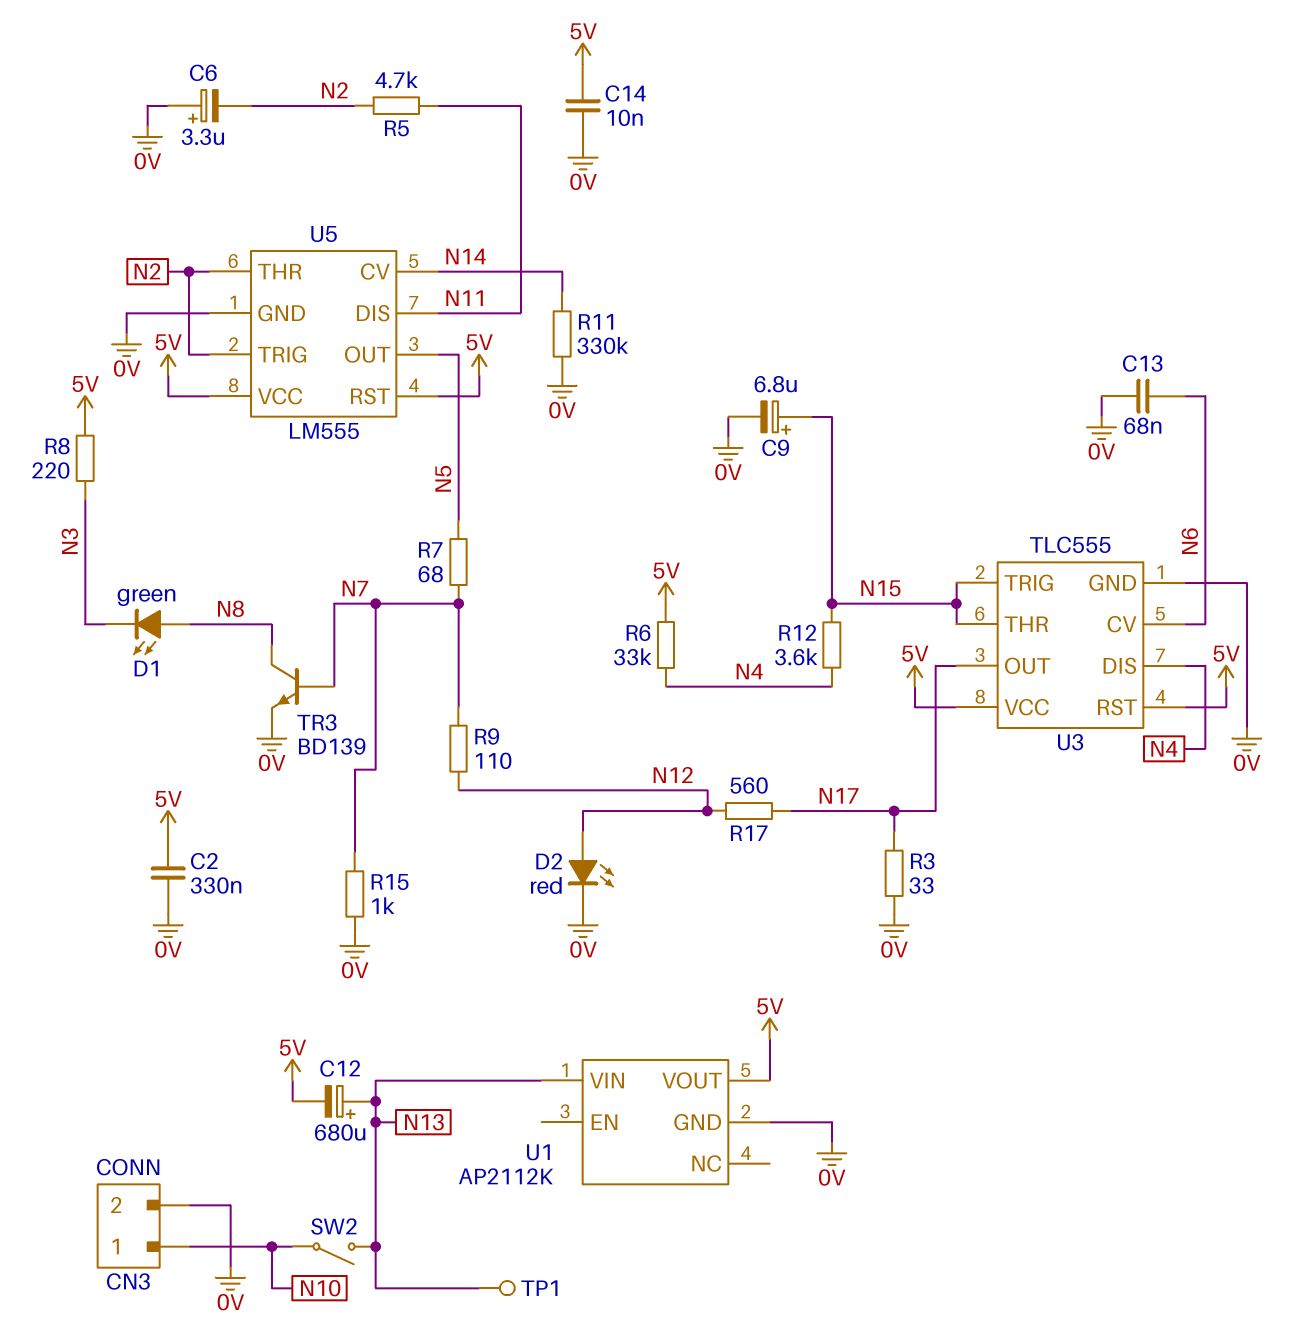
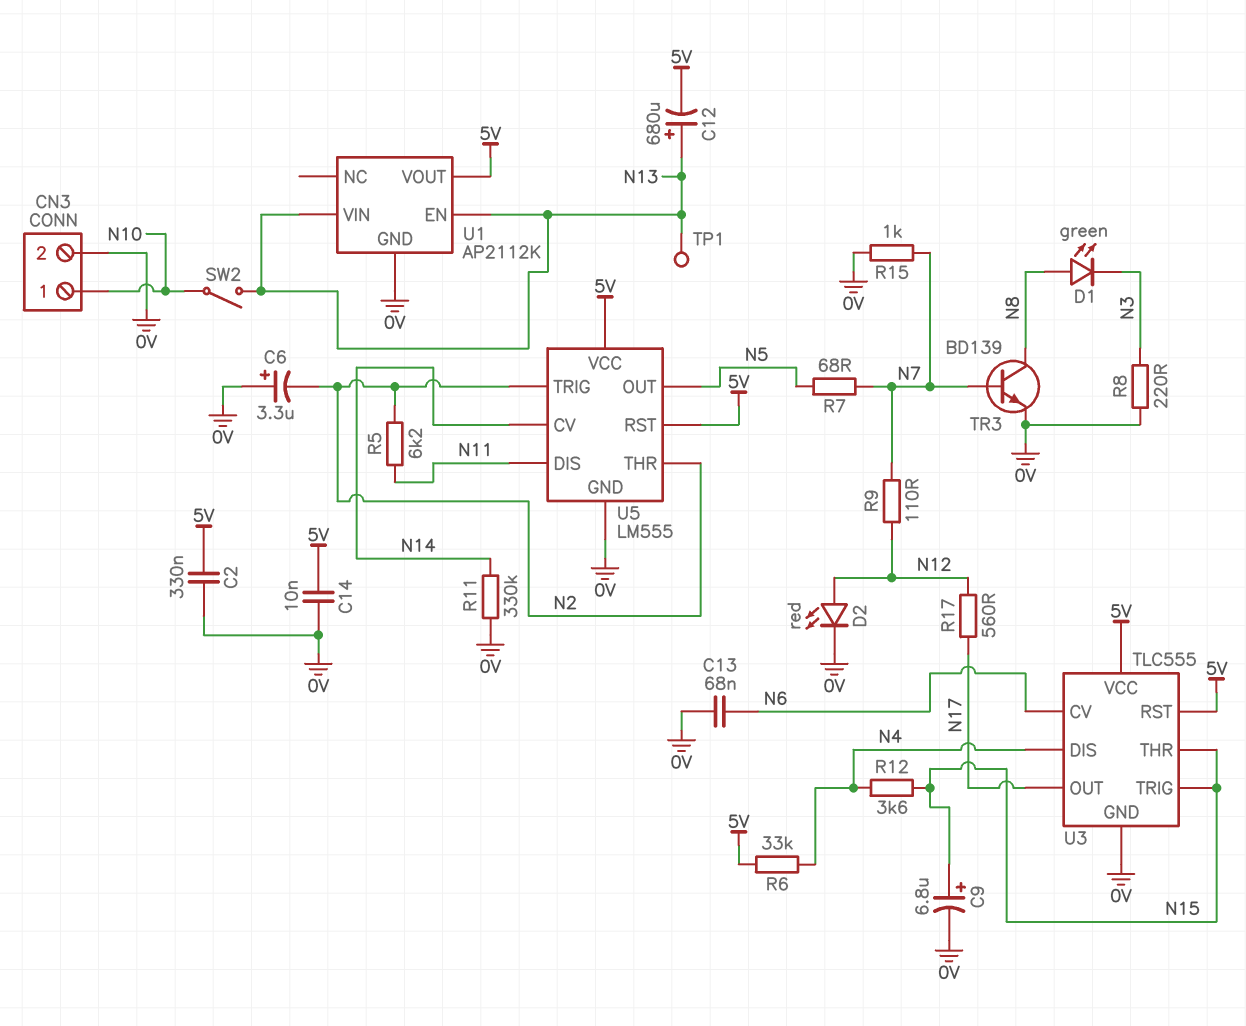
R3: 33 (0V, N17) -> none
R5: 4.7k (N2, N11) -> 6.2k (N2, N11)
R8: 220 (5V, N3) -> 220 (0V, N3)
U1 pin EN: none -> N13

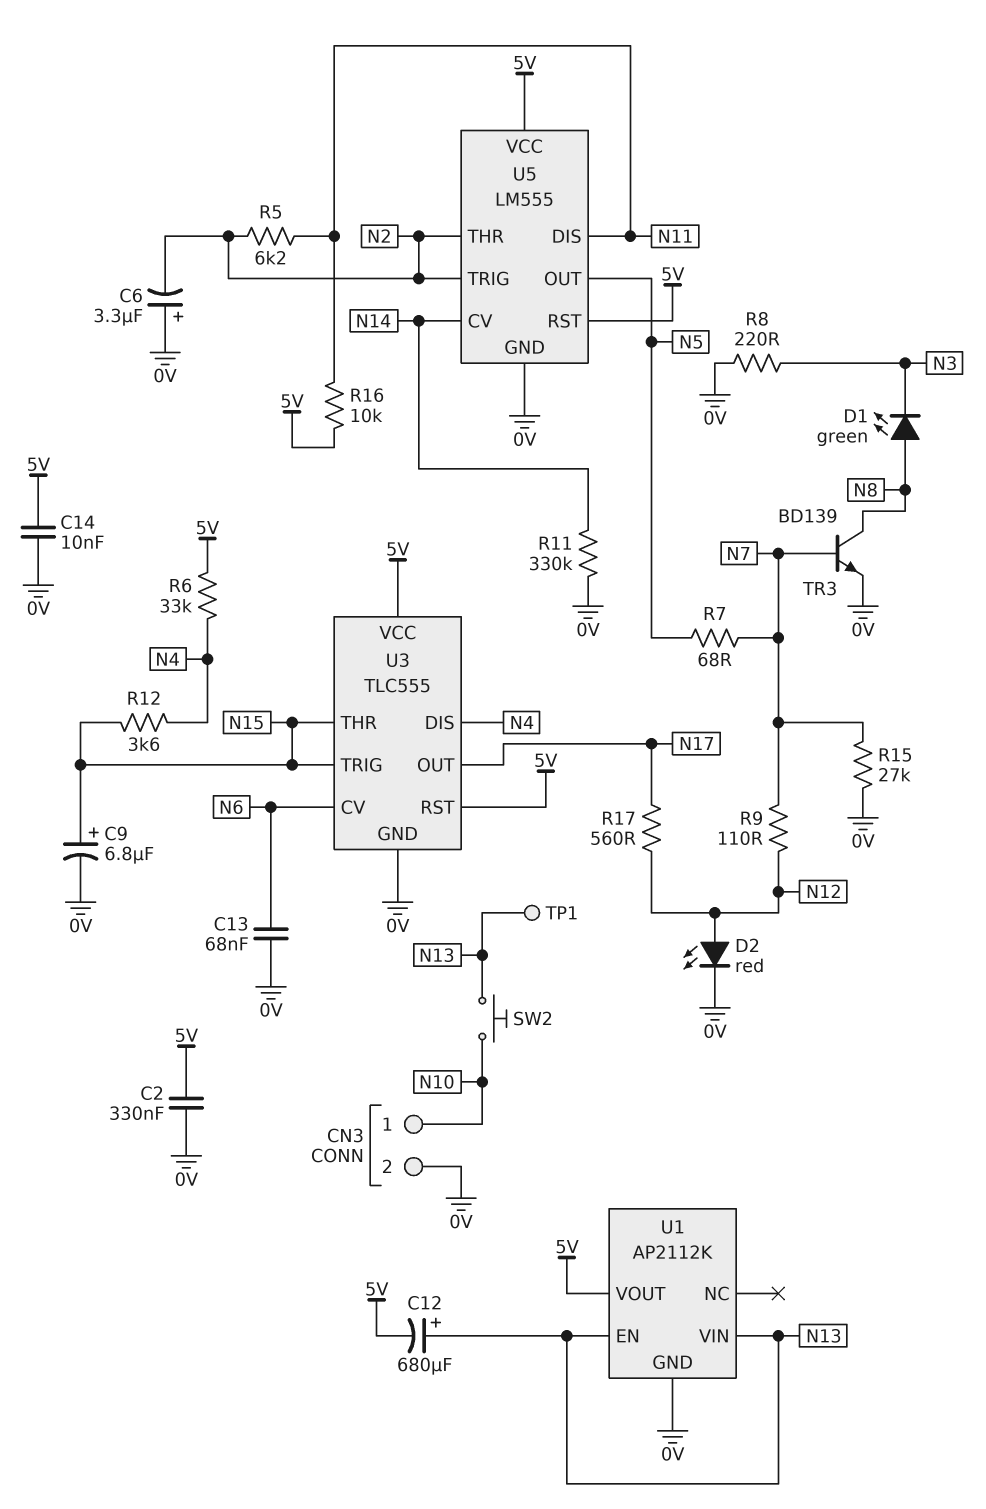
R15: 1k (0V, N7) -> 27k (0V, N7)
R16: none -> 10k (5V, N11)
SW2: switch (N10, N13) -> button (N10, N13)

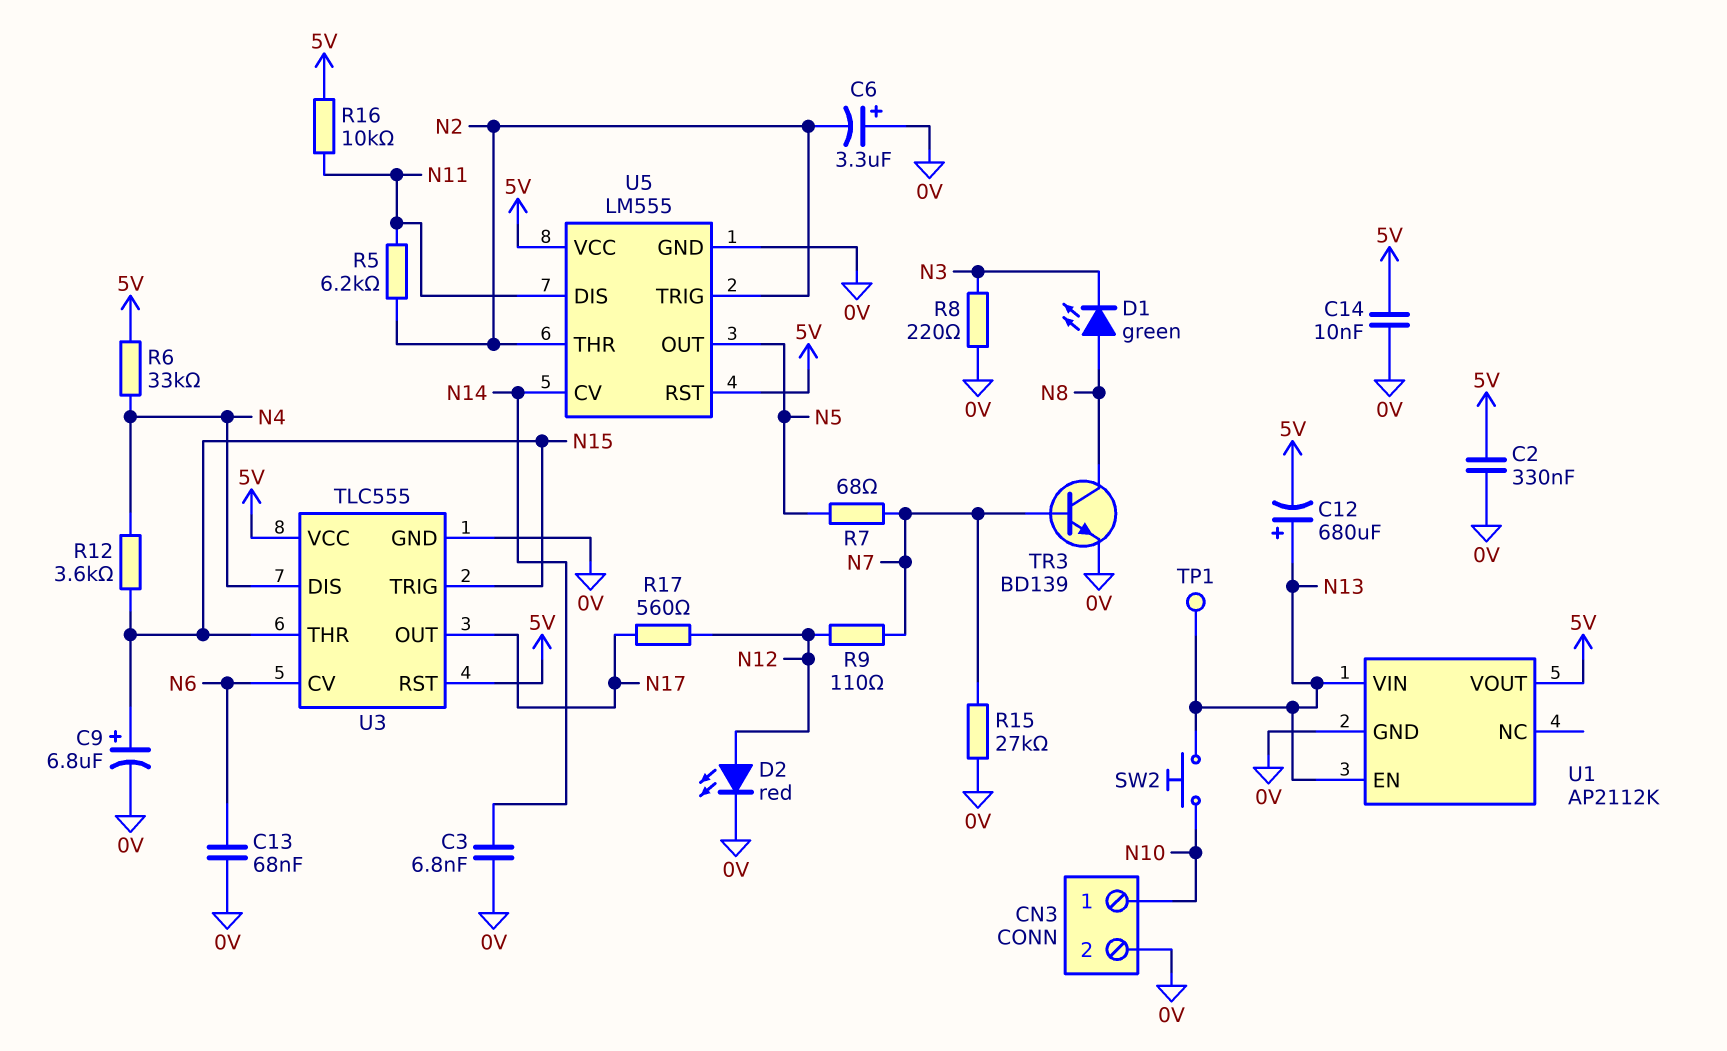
C3: none -> 6.8nF (0V, N14)
R11: 330k (0V, N14) -> none

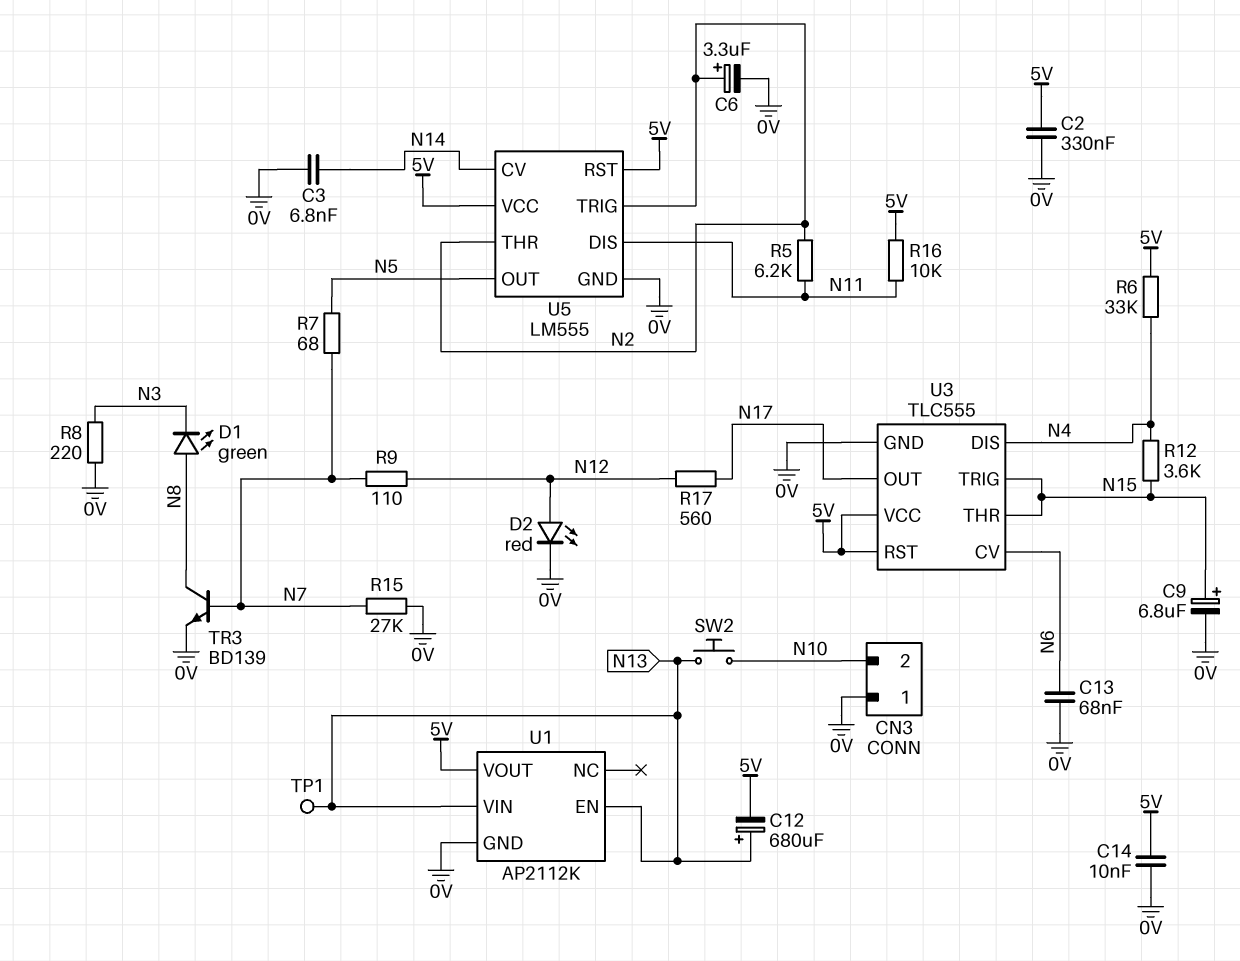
C6: 3.3uF (plus 0V, minus N2) -> 3.3uF (plus N2, minus 0V)
CN3 pin 1: N10 -> 0V
CN3 pin 2: 0V -> N10

